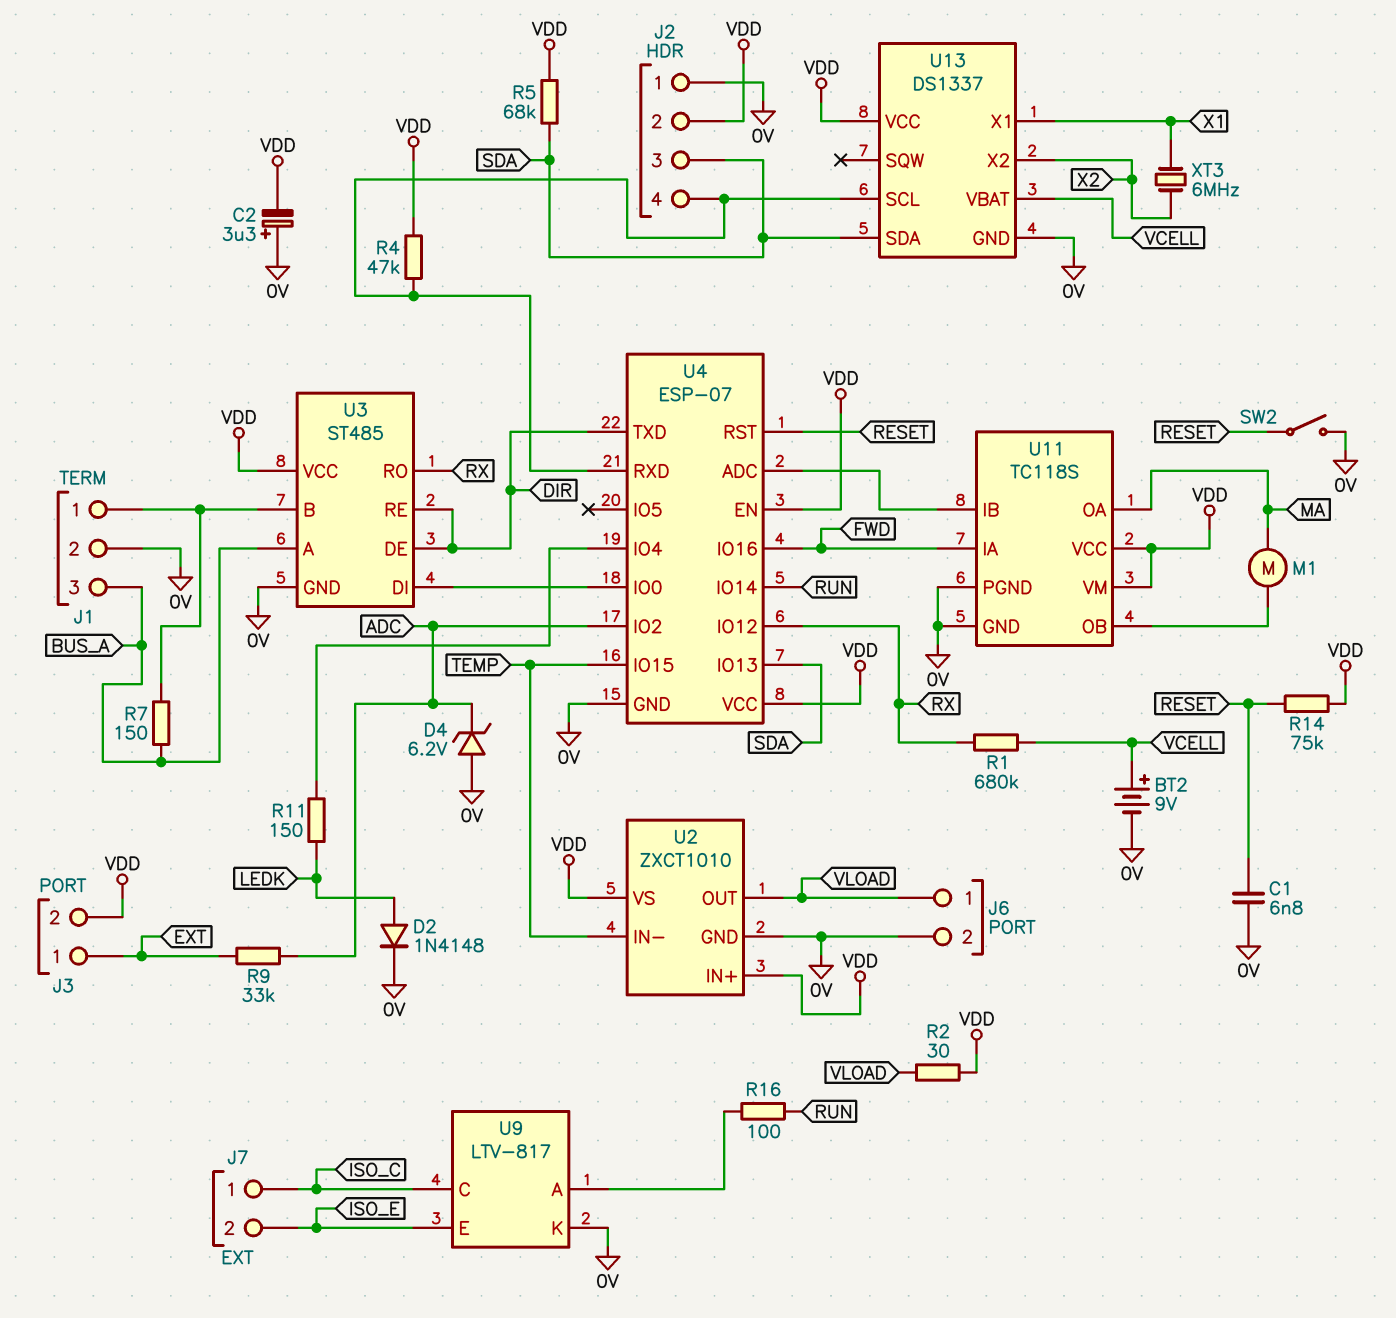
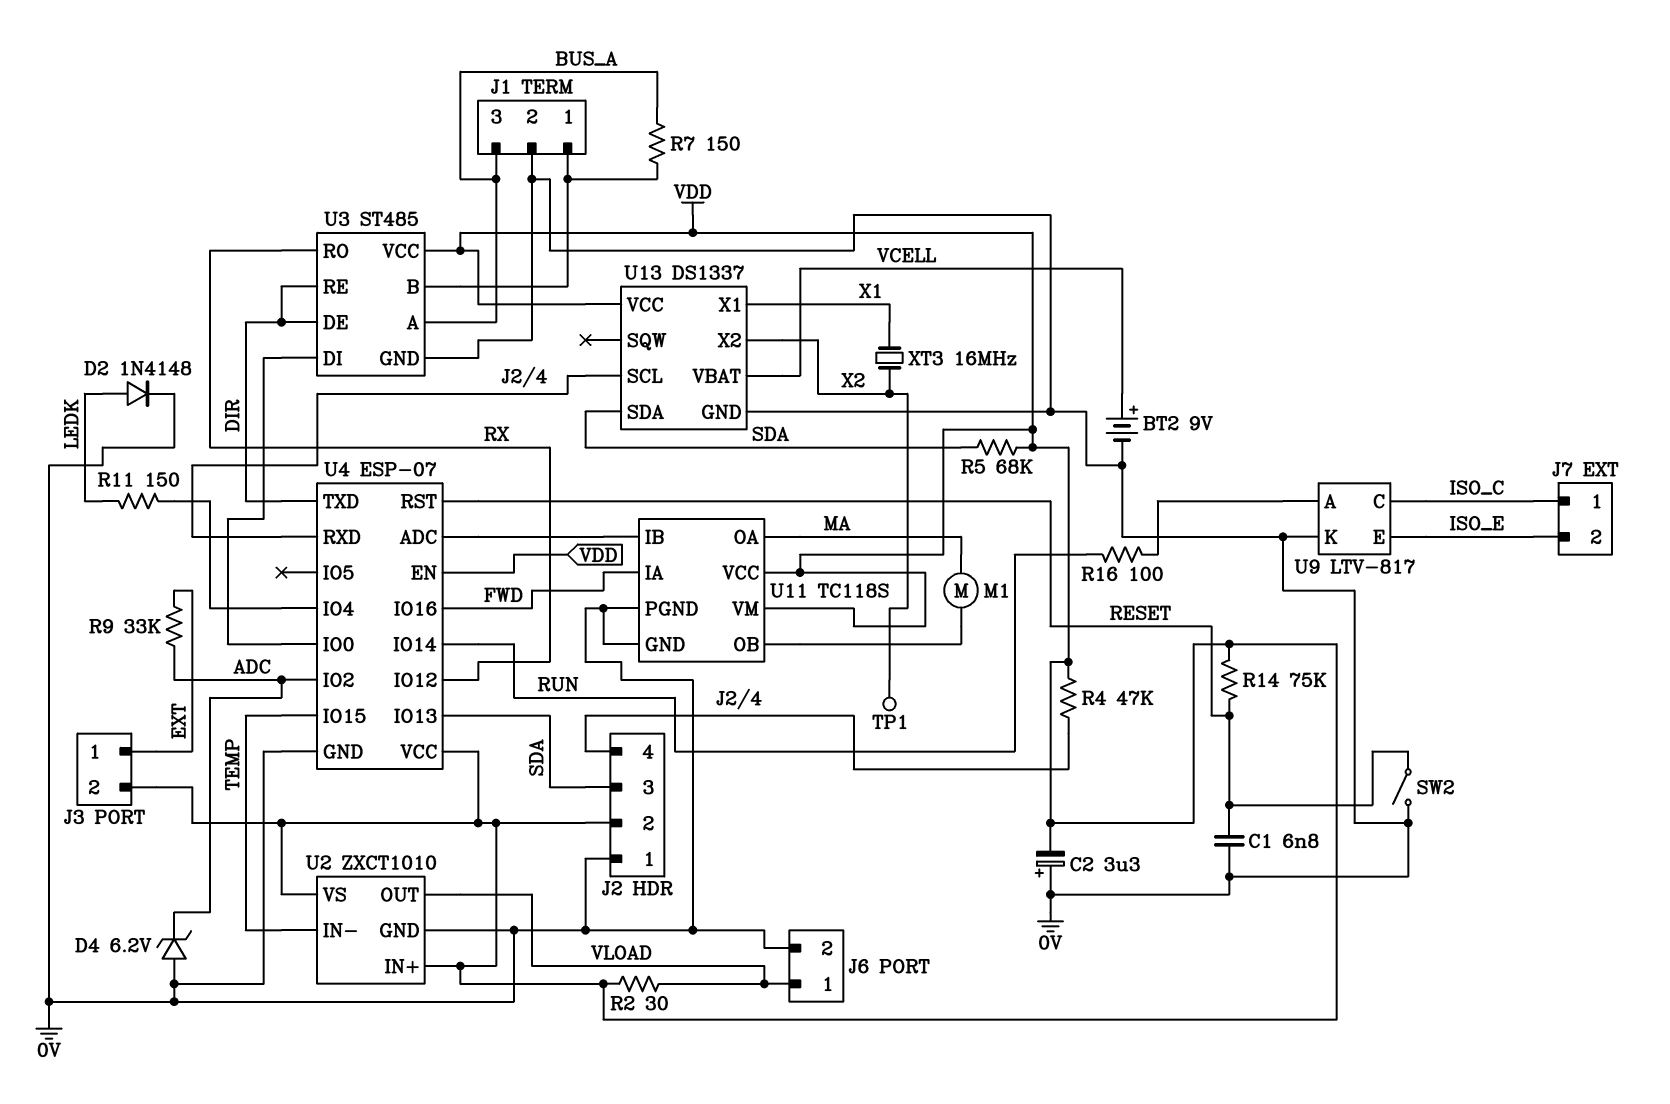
R1: 680k (RX, VCELL) -> none
TP1: none -> test point (X2)
XT3: 6MHz (X1, X2) -> 16MHz (X1, X2)

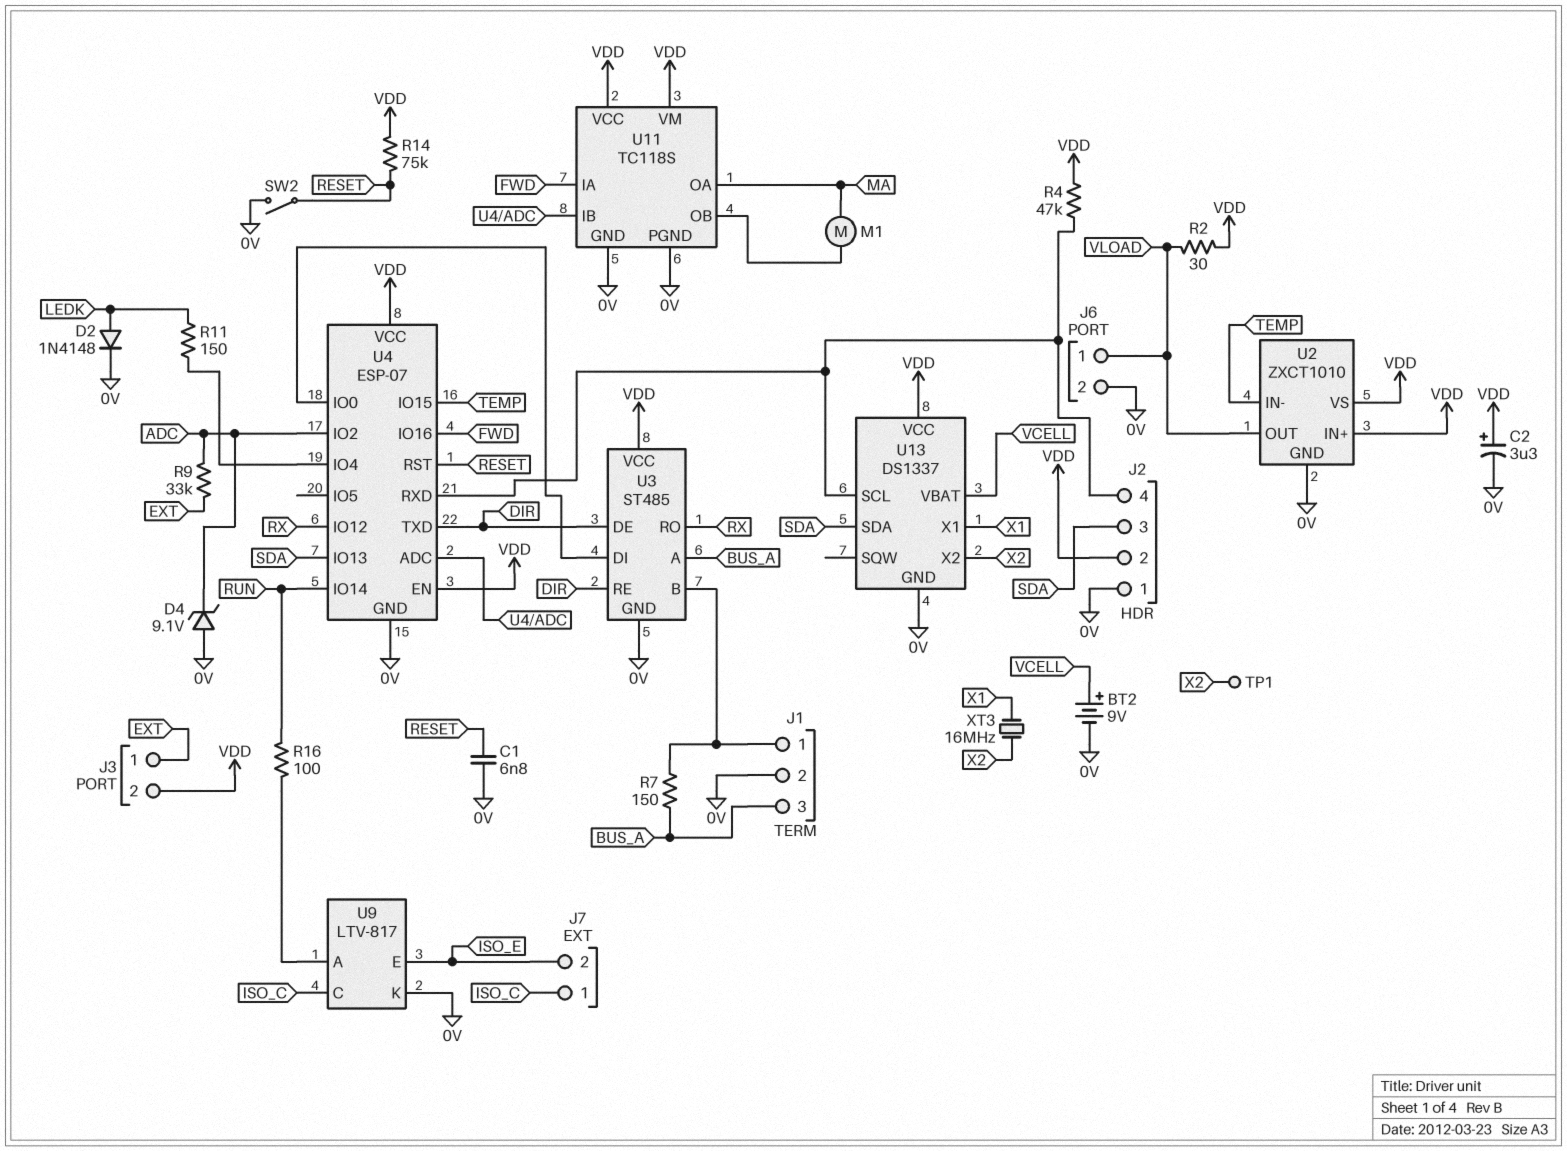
C2: 3.3uF (plus 0V, minus VDD) -> 3.3uF (plus VDD, minus 0V)
D4: zener 6.2V (A 0V, K ADC) -> zener 9.1V (A 0V, K ADC)
R5: 68k (SDA, VDD) -> none

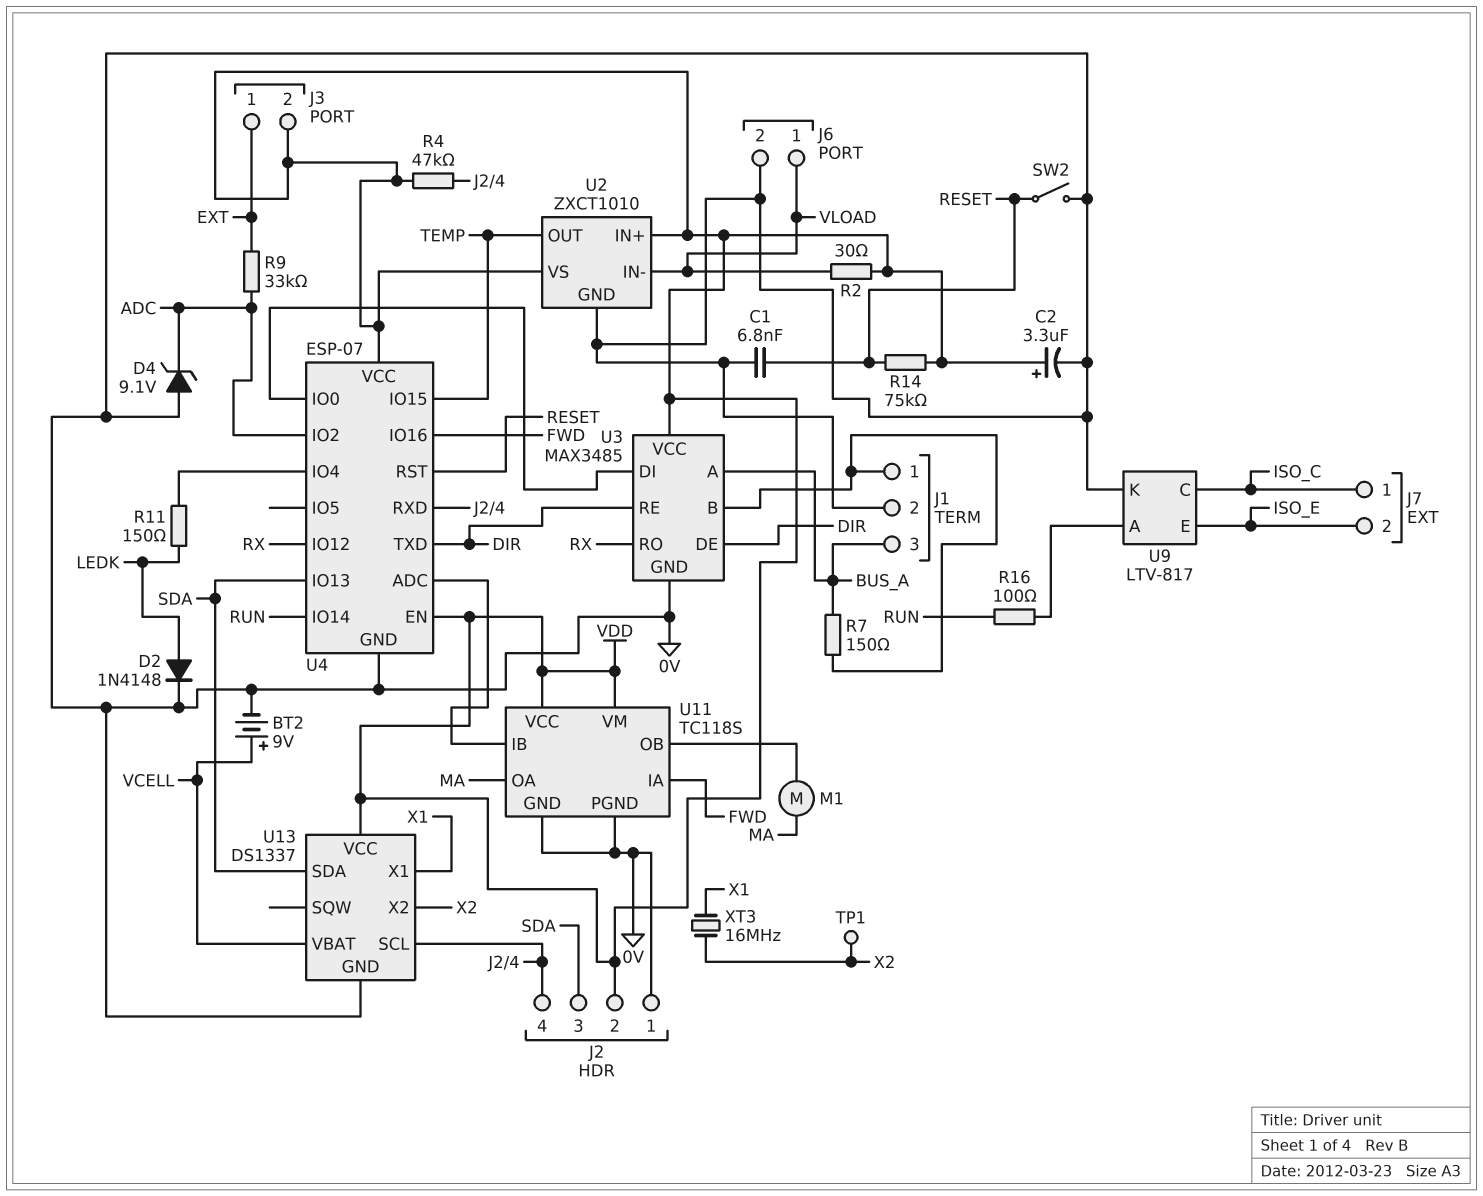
U2 pin IN-: TEMP -> VLOAD
U2 pin OUT: VLOAD -> TEMP
U3: ST485 -> MAX3485

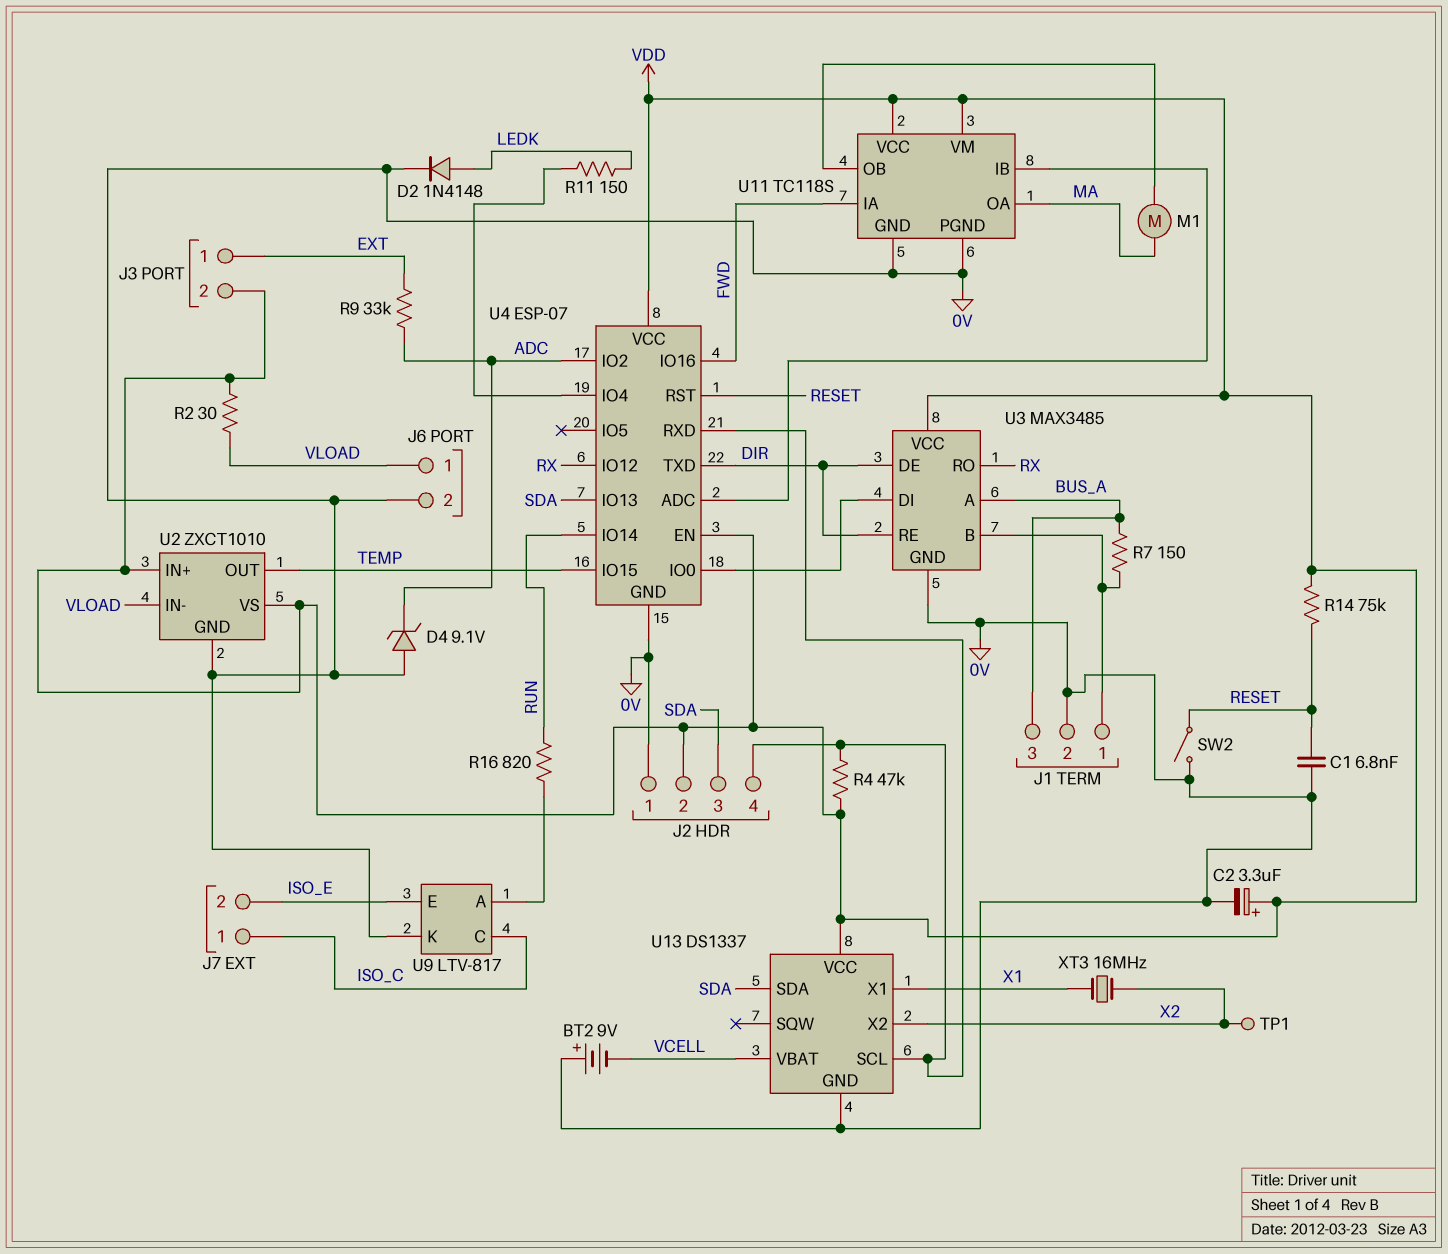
BT2: 9V (plus VCELL, minus 0V) -> 9V (plus 0V, minus VCELL)
R16: 100 (RUN, U9/A) -> 820 (RUN, U9/A)

